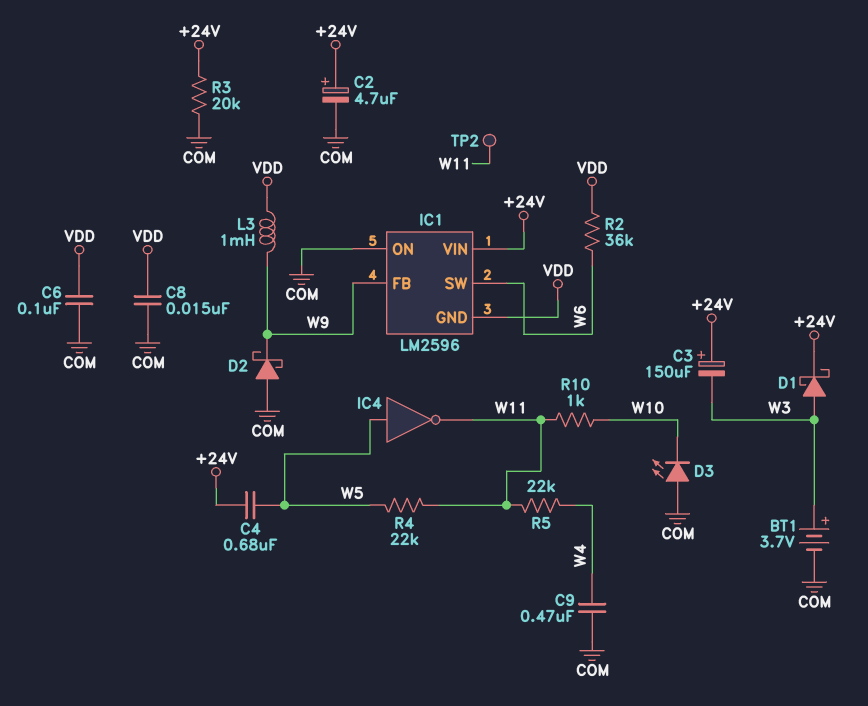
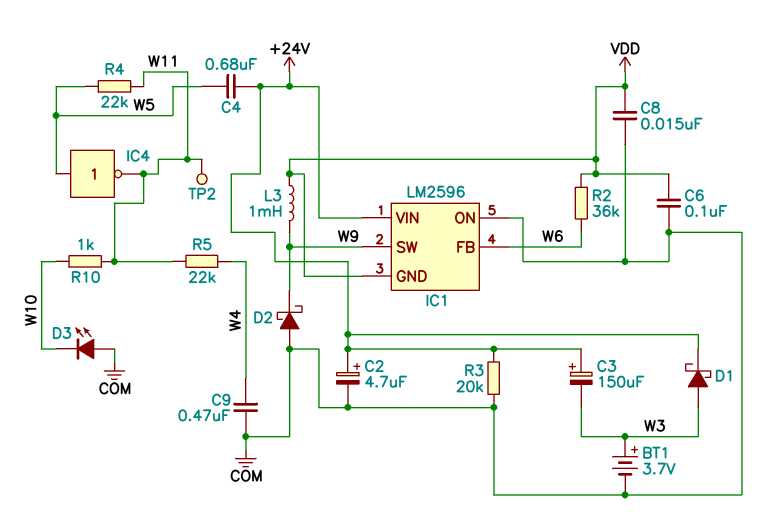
IC1 pin FB: W9 -> W6
IC1 pin SW: W6 -> W9

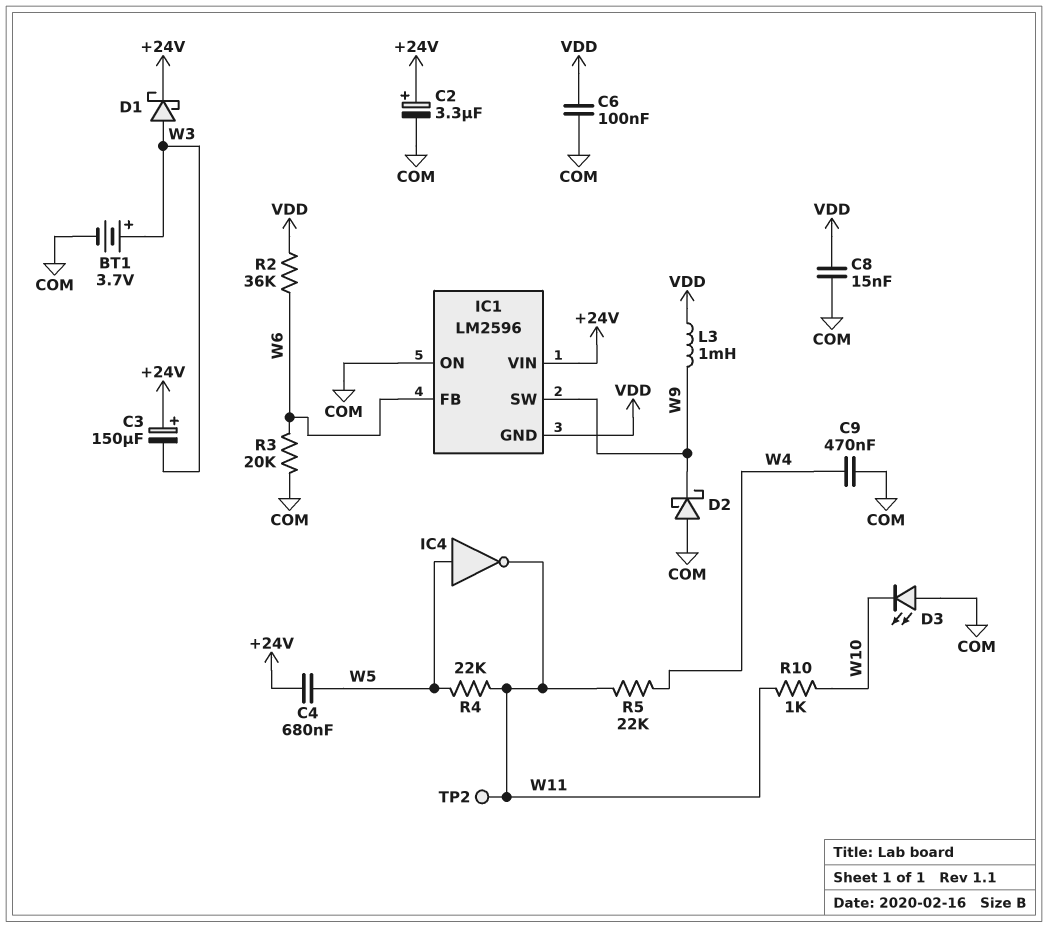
C2: 4.7uF (plus +24V, minus COM) -> 3.3uF (plus +24V, minus COM)
R3: 20k (+24V, COM) -> 20k (COM, W6)

